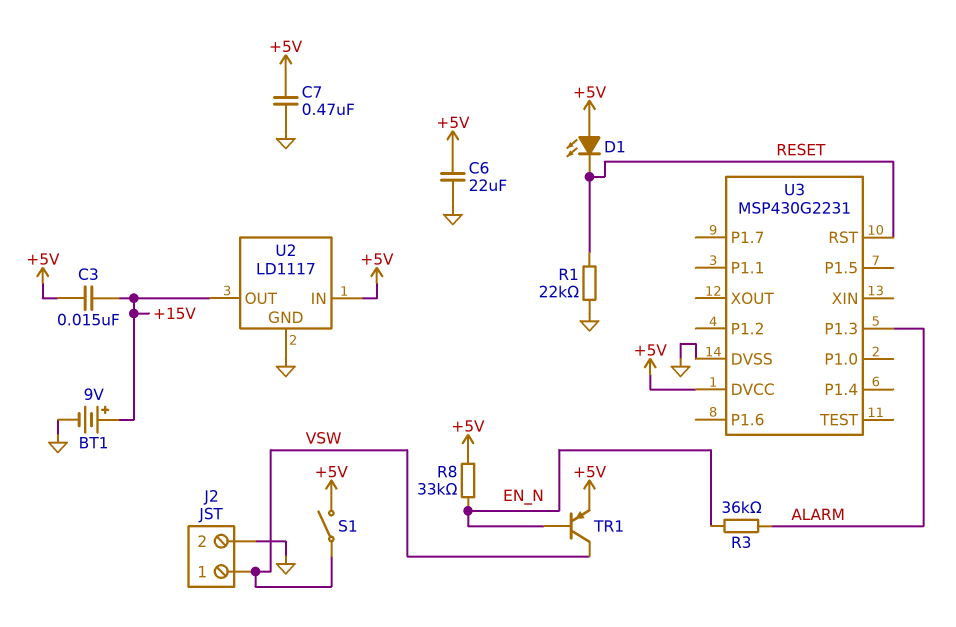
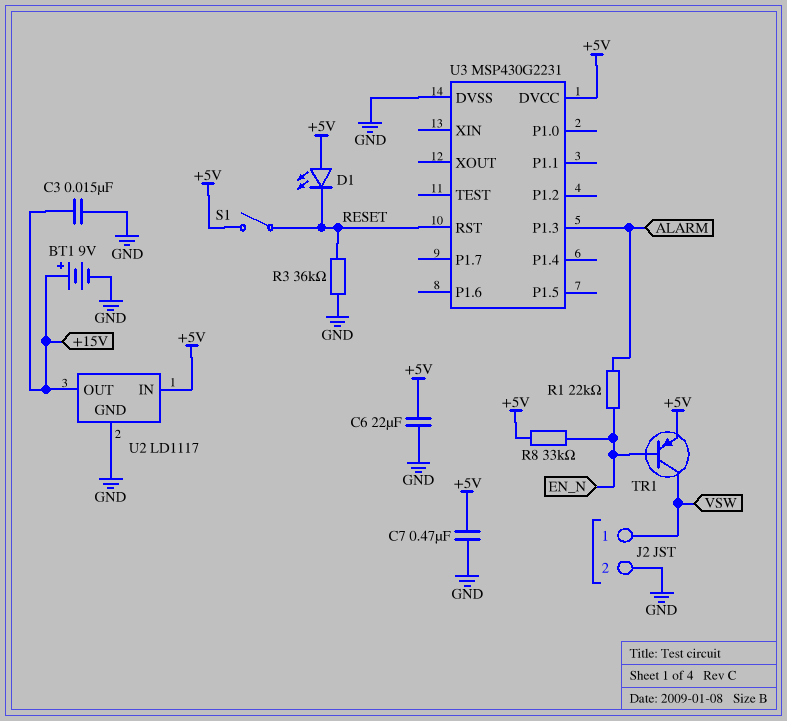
C3: 15nF (+5V, +15V) -> 15nF (+15V, GND)
R1: 22k (GND, RESET) -> 22k (ALARM, EN_N)
R3: 36k (ALARM, EN_N) -> 36k (GND, RESET)
S1: switch (+5V, VSW) -> switch (+5V, RESET)

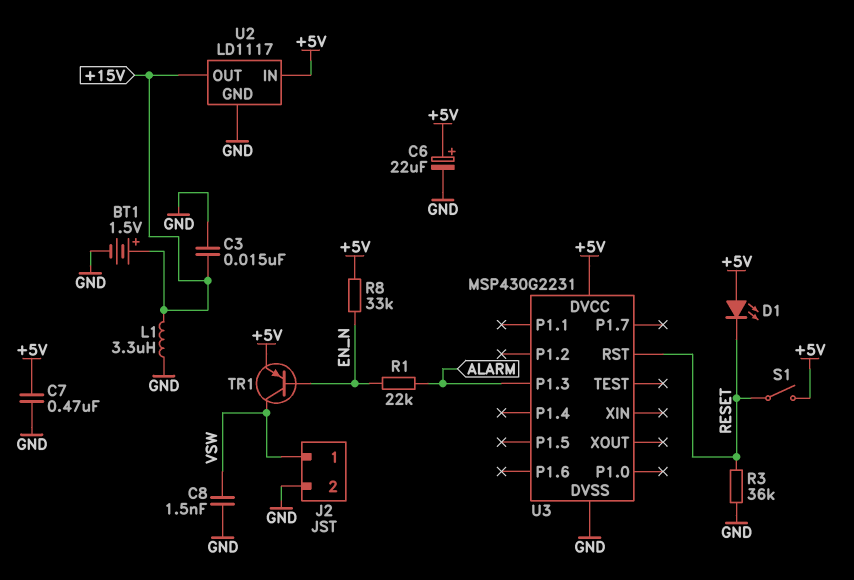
BT1: 9V (plus +15V, minus GND) -> 1.5V (plus +15V, minus GND)
C6: 22uF (+5V, GND) -> 22uF (plus +5V, minus GND)
C8: none -> 1.5nF (GND, VSW)
L1: none -> 3.3uH (+15V, GND)

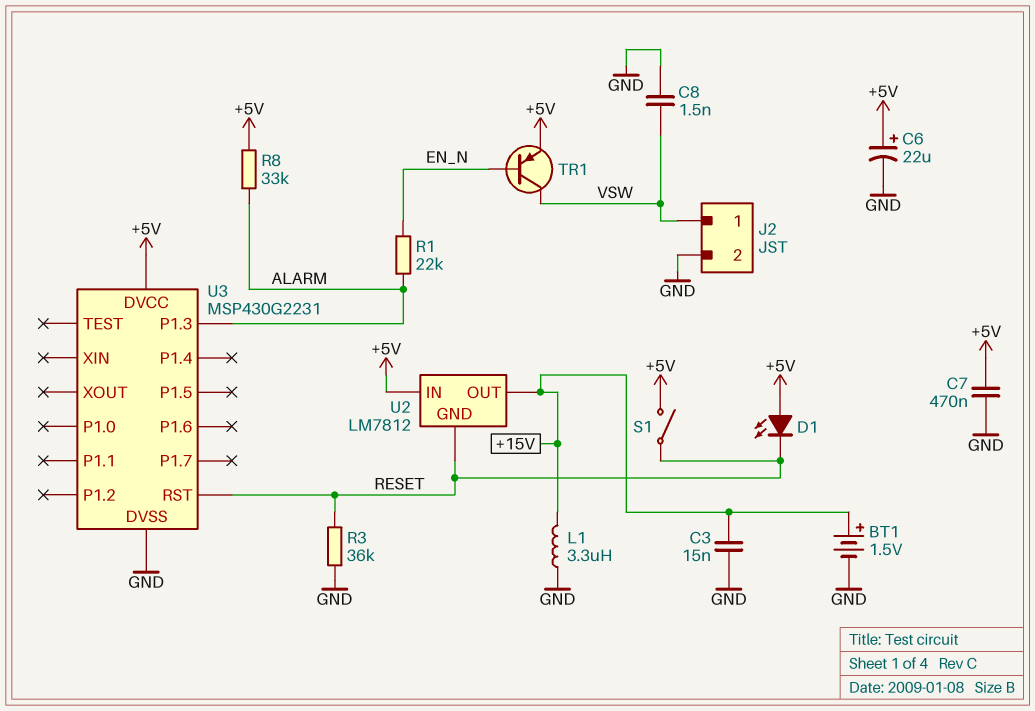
R8: 33k (+5V, EN_N) -> 33k (+5V, ALARM)
U2: LD1117 -> LM7812
U2 pin GND: GND -> RESET

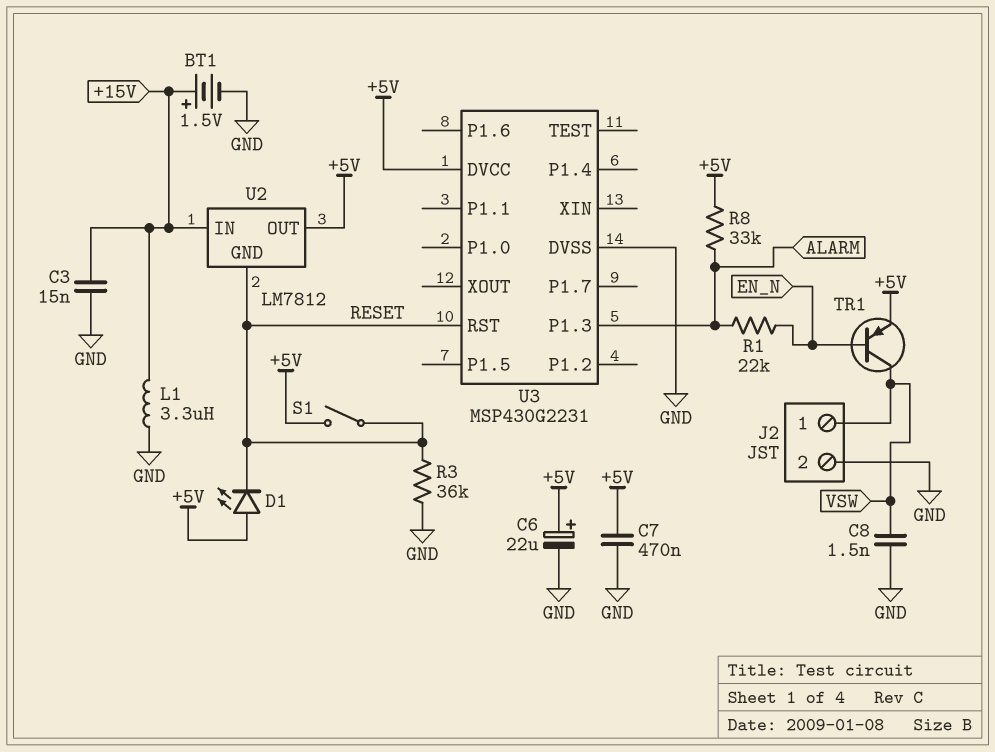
U2 pin IN: +5V -> +15V
U2 pin OUT: +15V -> +5V

